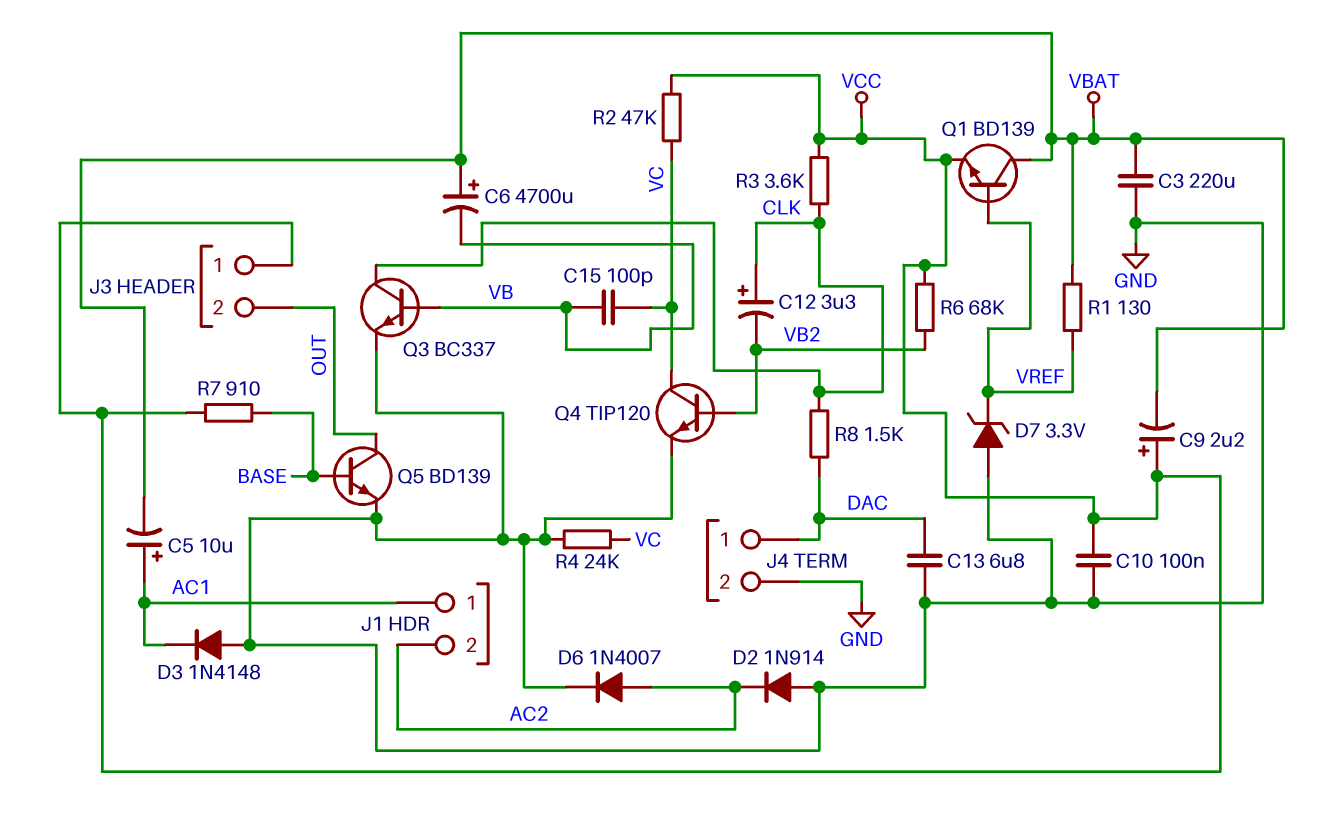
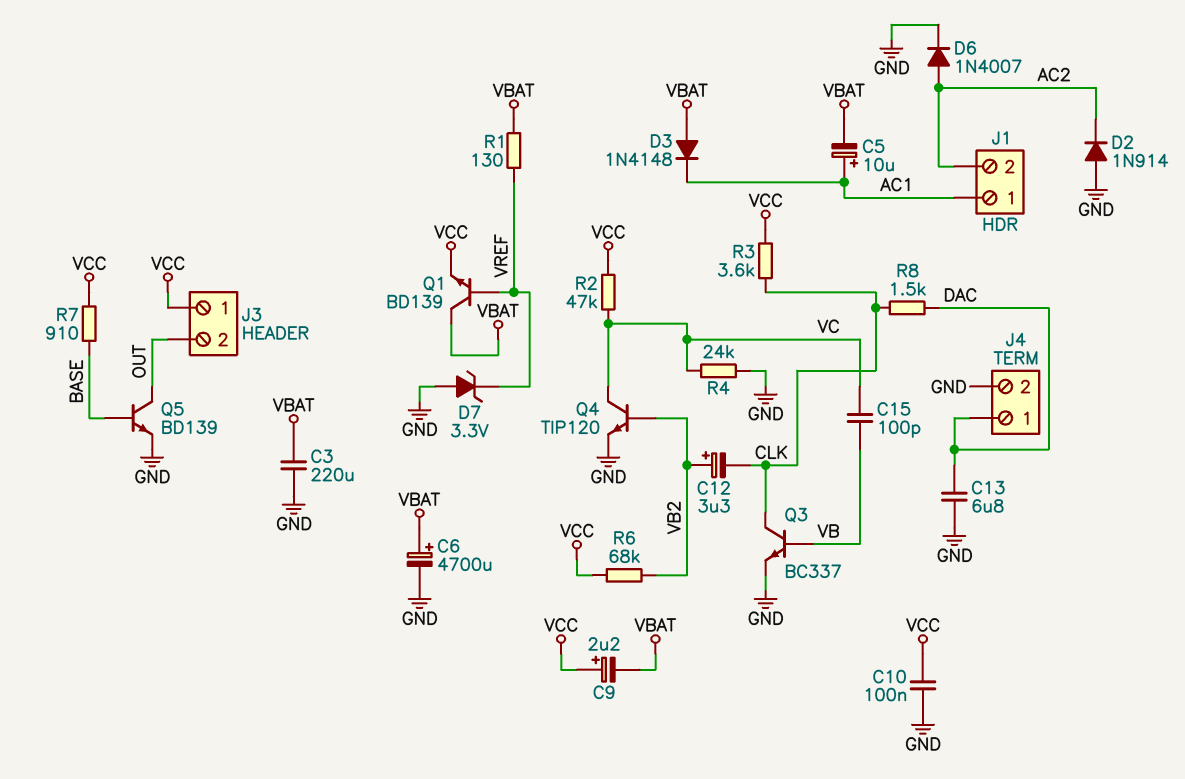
C6: 4700uF (plus VBAT, minus VB) -> 4700uF (plus VBAT, minus GND)
C12: 3.3uF (plus CLK, minus VB2) -> 3.3uF (plus VB2, minus CLK)
D3: diode 1N4148 (A GND, K AC1) -> diode 1N4148 (A VBAT, K AC1)

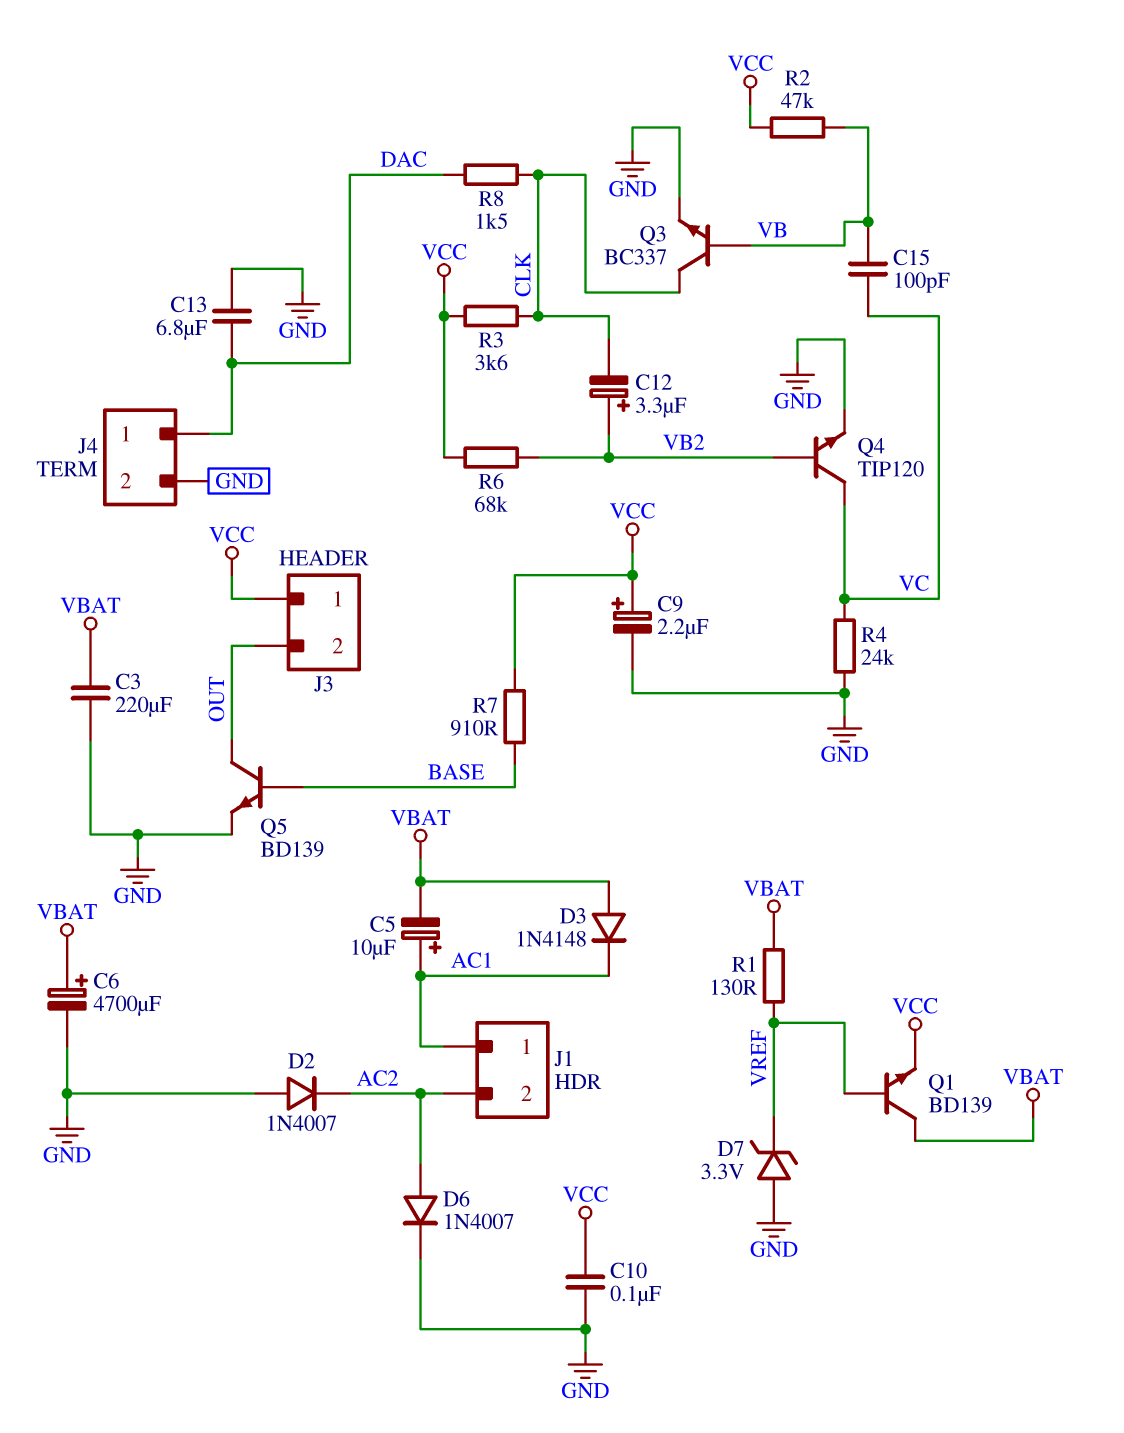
C9: 2.2uF (plus VCC, minus VBAT) -> 2.2uF (plus VCC, minus GND)
D2: diode 1N914 (A GND, K AC2) -> diode 1N4007 (A GND, K AC2)
R2: 47k (VC, VCC) -> 47k (VB, VCC)

